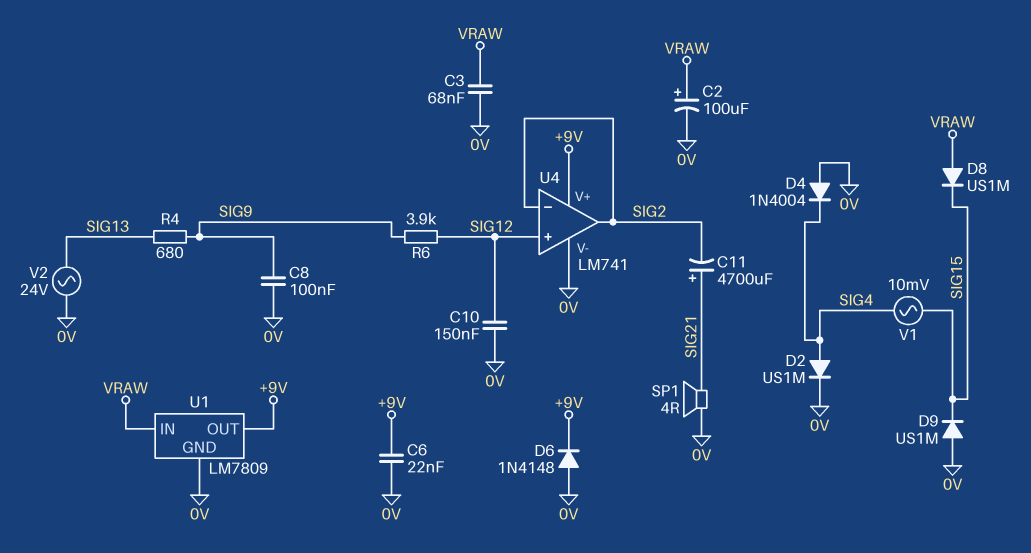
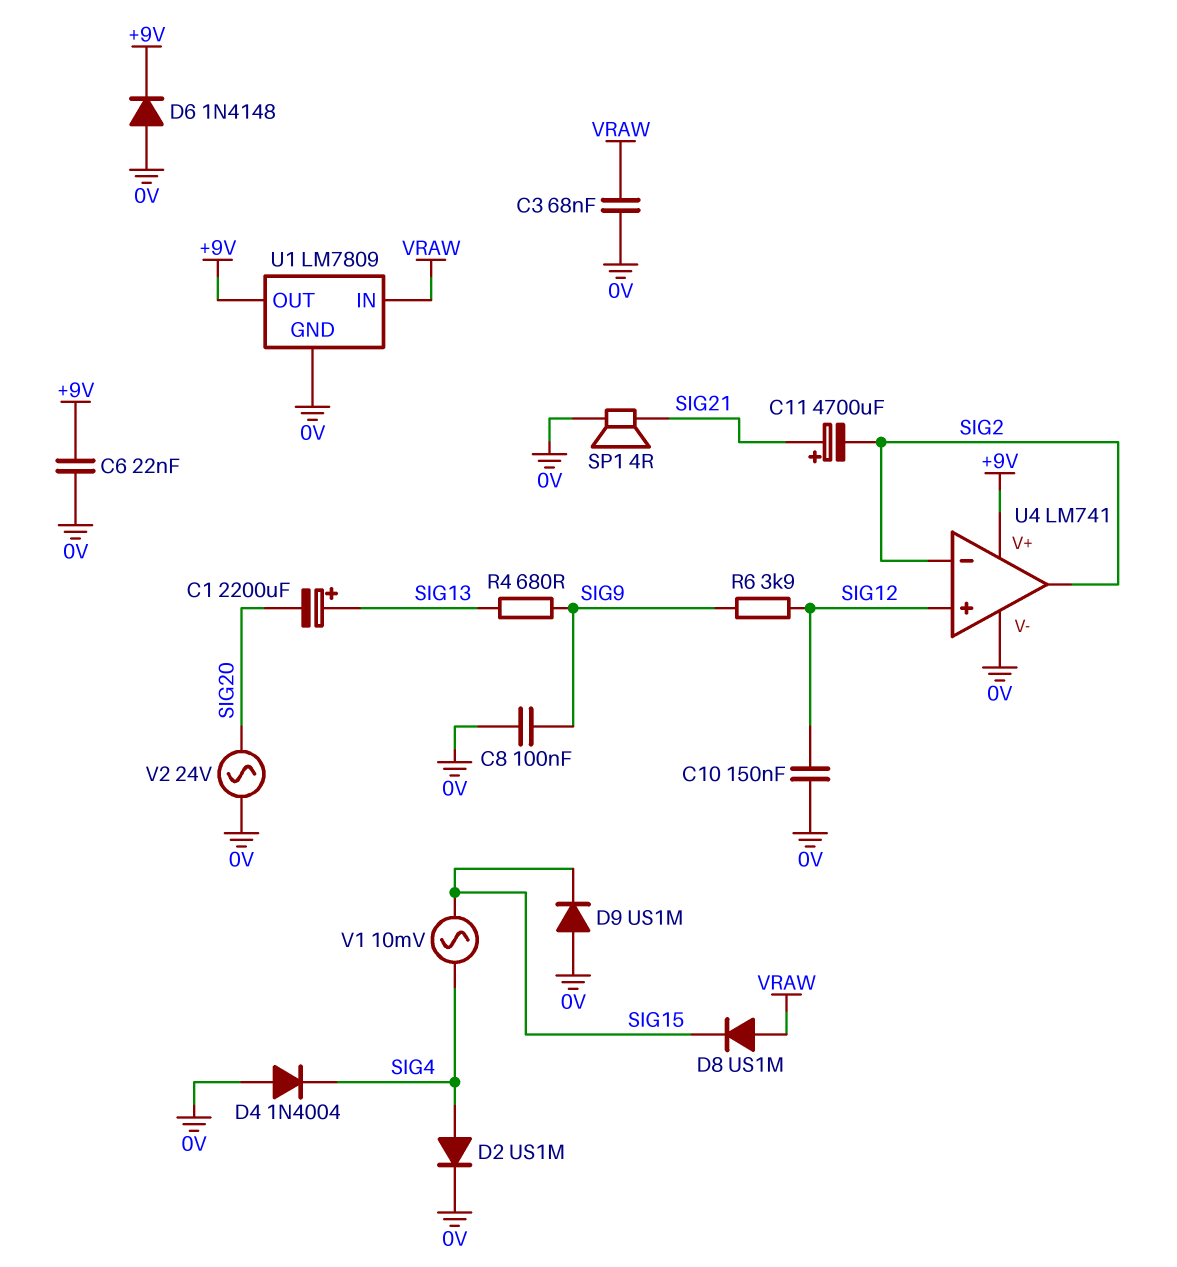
C1: none -> 2200uF (plus SIG13, minus SIG20)
C2: 100uF (plus VRAW, minus 0V) -> none
V2: AC 24V (0V, SIG13) -> AC 24V (0V, SIG20)

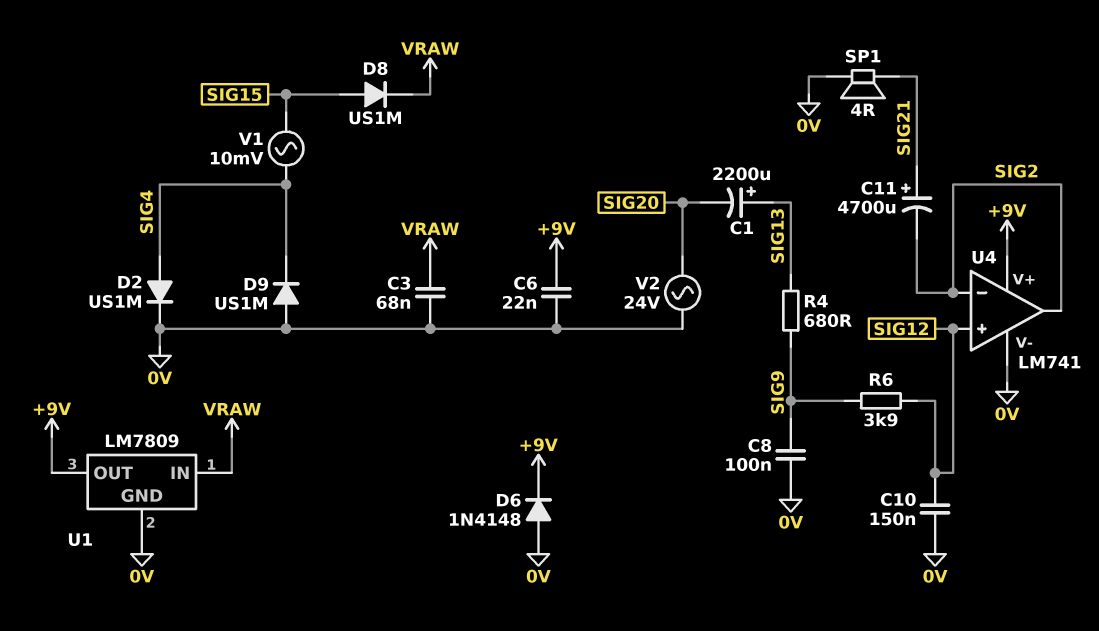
D4: diode 1N4004 (A 0V, K SIG4) -> none
D8: diode US1M (A VRAW, K SIG15) -> diode US1M (A SIG15, K VRAW)
D9: diode US1M (A 0V, K SIG15) -> diode US1M (A 0V, K SIG4)

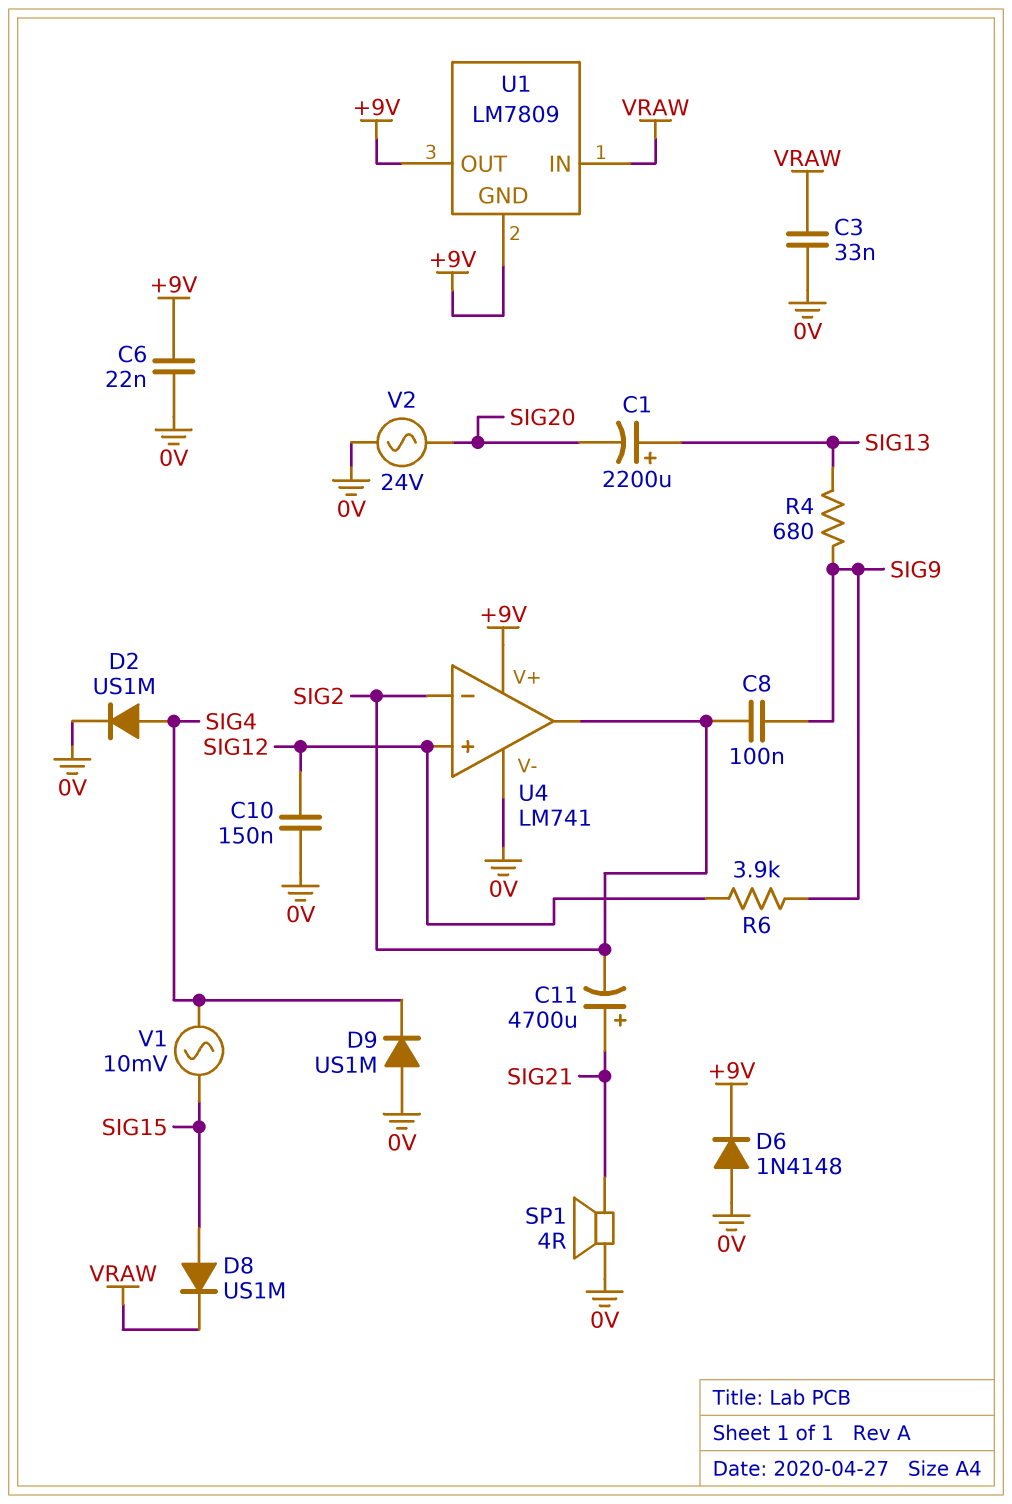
C3: 68nF (0V, VRAW) -> 33nF (0V, VRAW)
C8: 100nF (0V, SIG9) -> 100nF (SIG2, SIG9)
U1 pin GND: 0V -> +9V

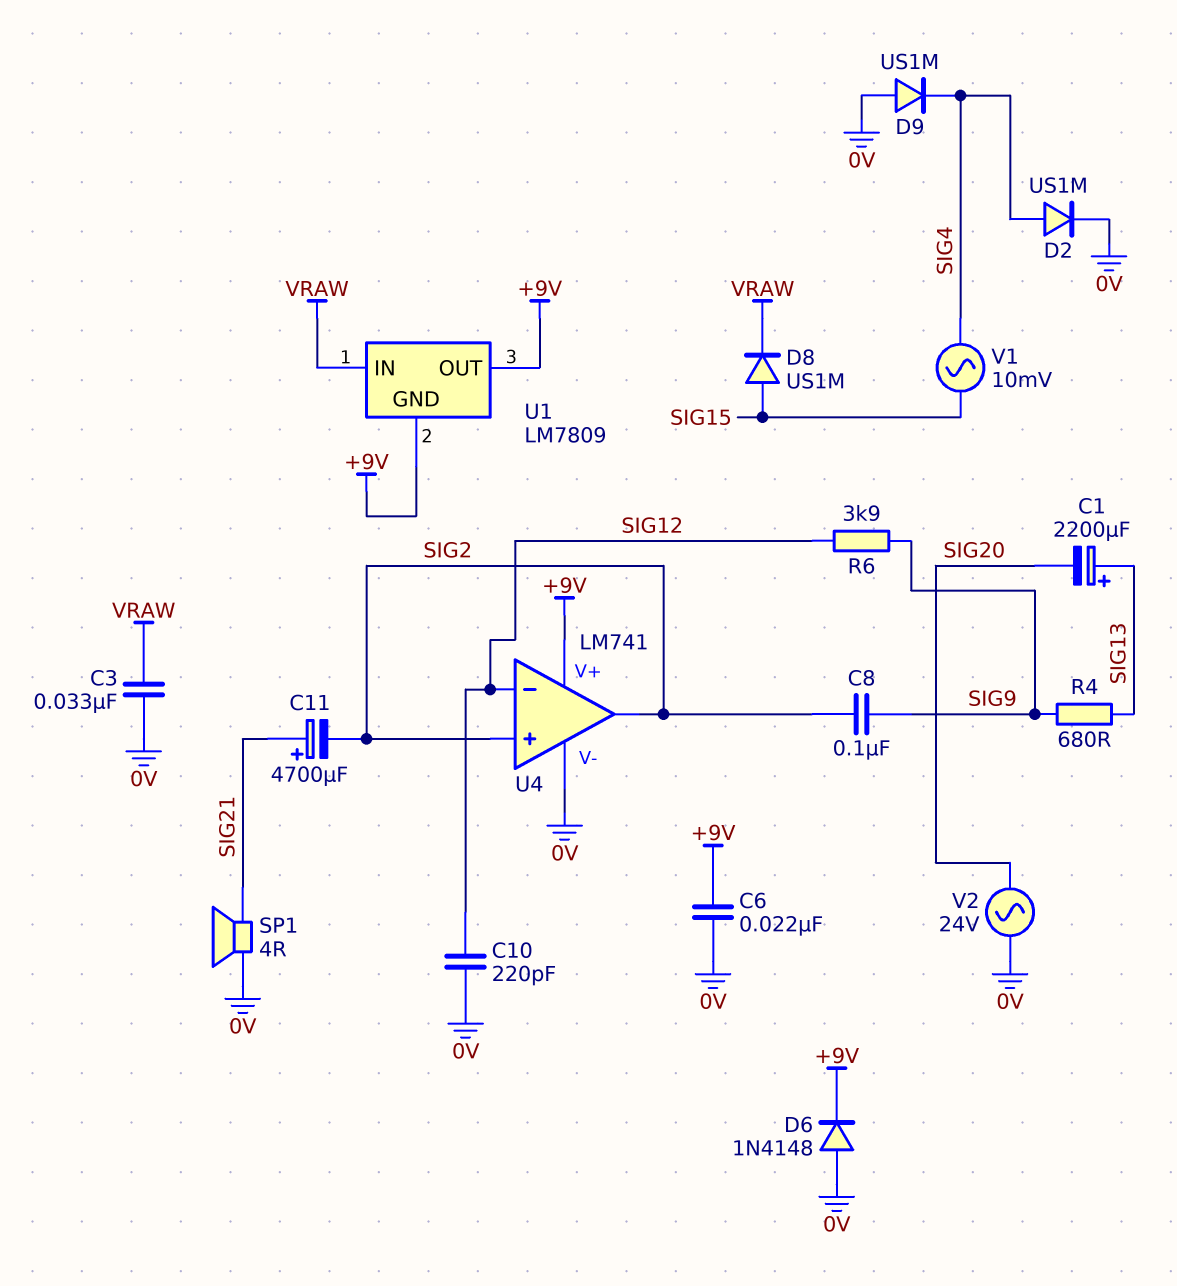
C10: 150nF (0V, SIG12) -> 220pF (0V, SIG12)
U4 pin in+: SIG12 -> SIG2
U4 pin in-: SIG2 -> SIG12

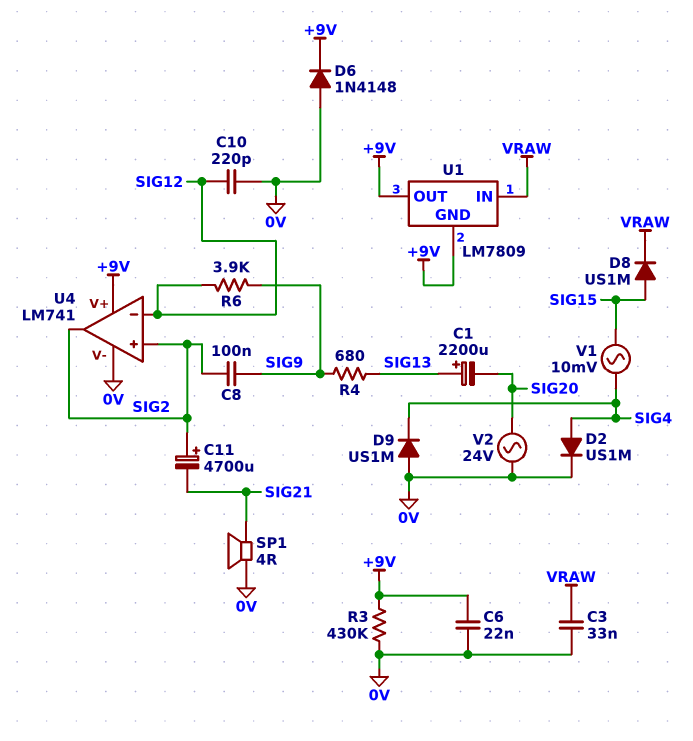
C11: 4700uF (plus SIG21, minus SIG2) -> 4700uF (plus SIG2, minus SIG21)
R3: none -> 430k (+9V, 0V)

